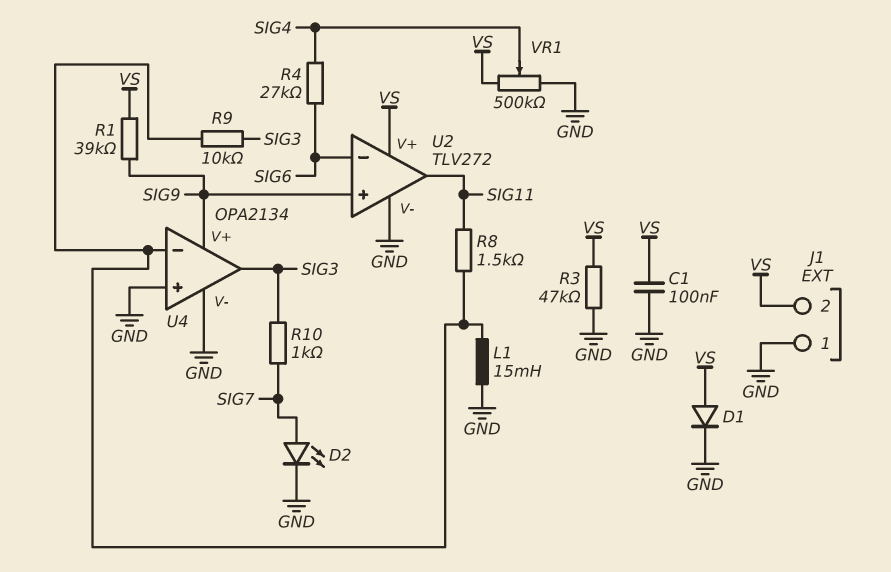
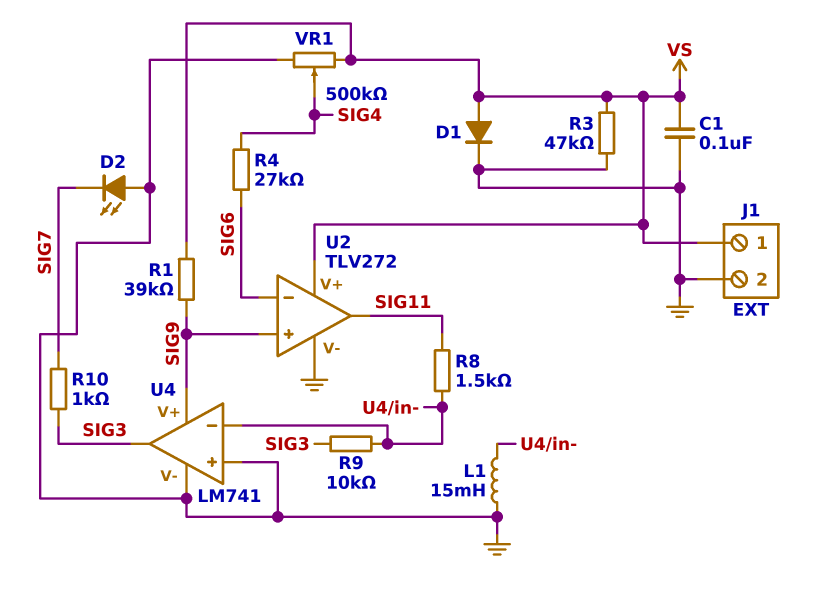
D2: LED (A SIG7, K GND) -> LED (A GND, K SIG7)
J1 pin 1: GND -> VS
J1 pin 2: VS -> GND
U4: OPA2134 -> LM741

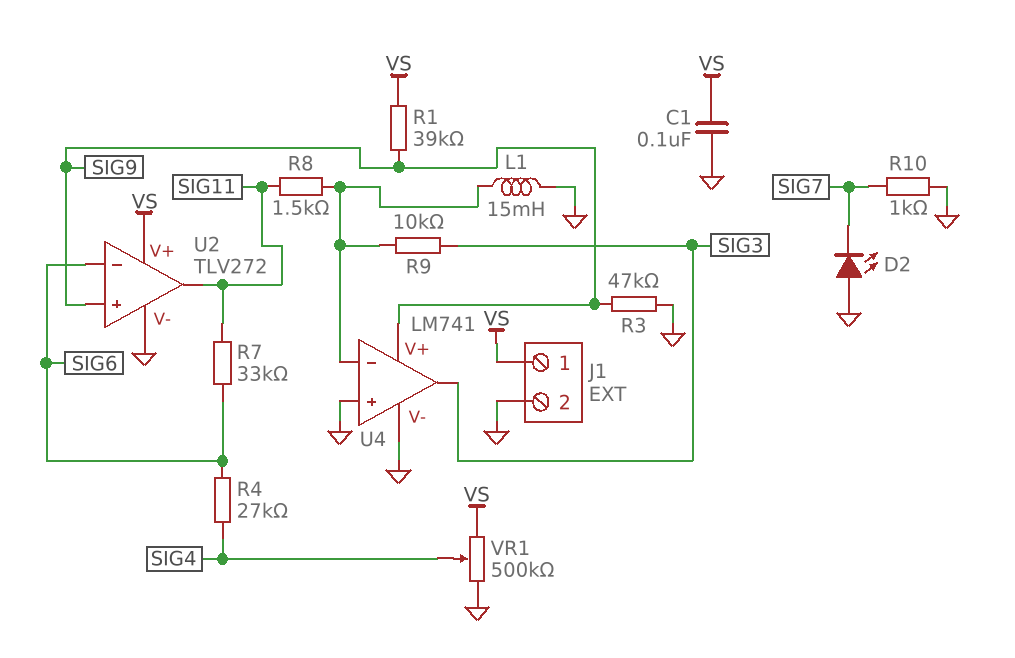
D1: diode (A VS, K GND) -> none
R3: 47k (GND, VS) -> 47k (GND, SIG9)
R7: none -> 33k (SIG6, SIG11)
R10: 1k (SIG3, SIG7) -> 1k (GND, SIG7)

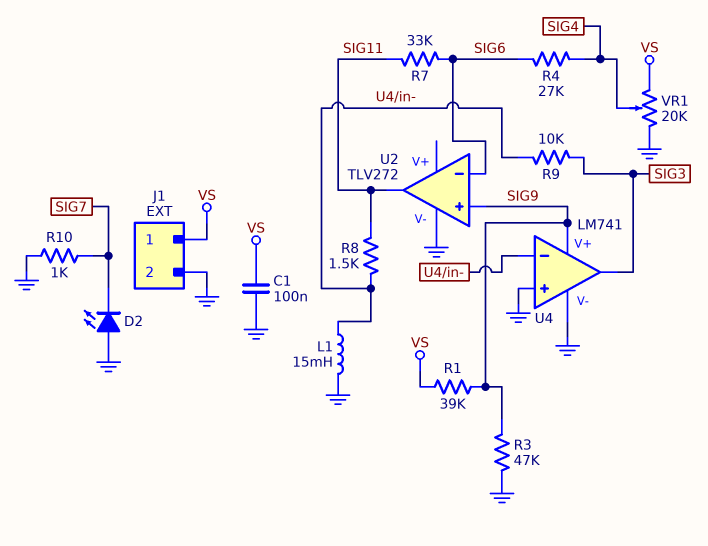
U2 pin V+: VS -> none
VR1: 500k (GND, VS, wiper SIG4) -> 20k (GND, VS, wiper SIG4)

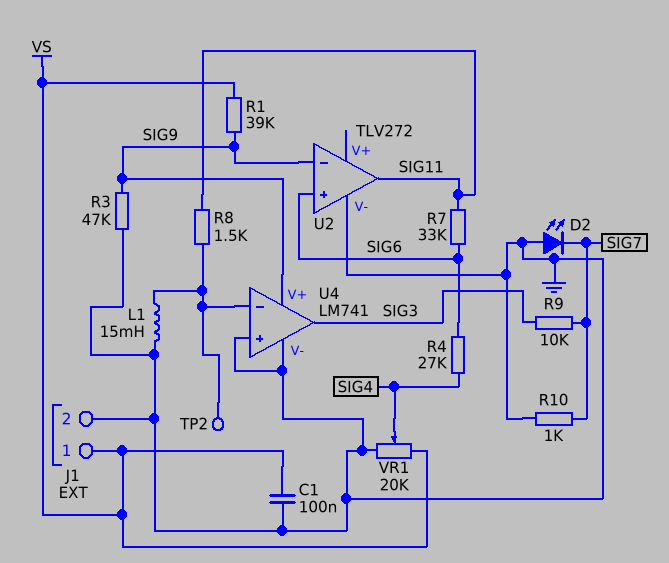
R9: 10k (SIG3, U4/in-) -> 10k (SIG3, SIG7)
TP2: none -> test point (U4/in-)
U2 pin in+: SIG9 -> SIG6
U2 pin in-: SIG6 -> SIG9

